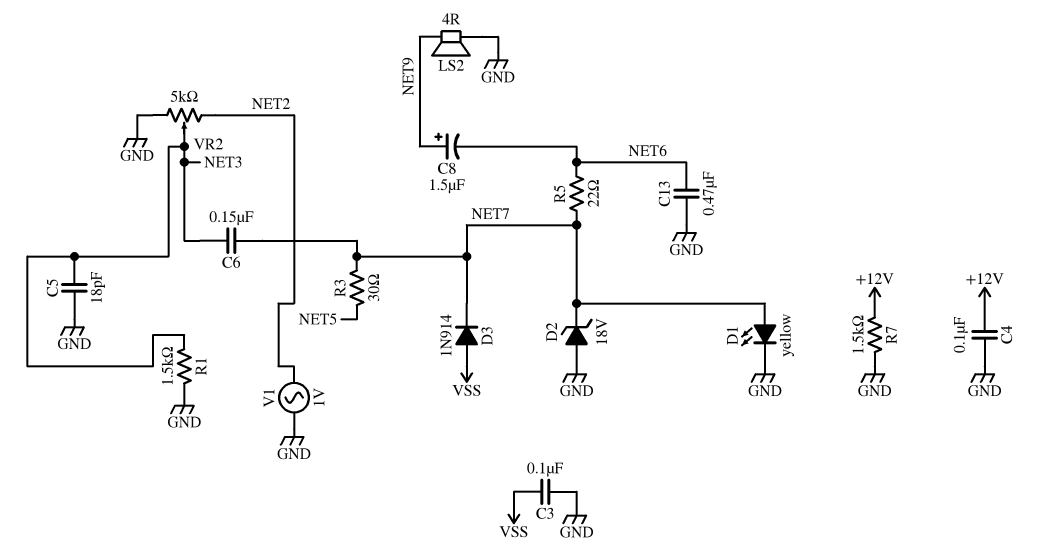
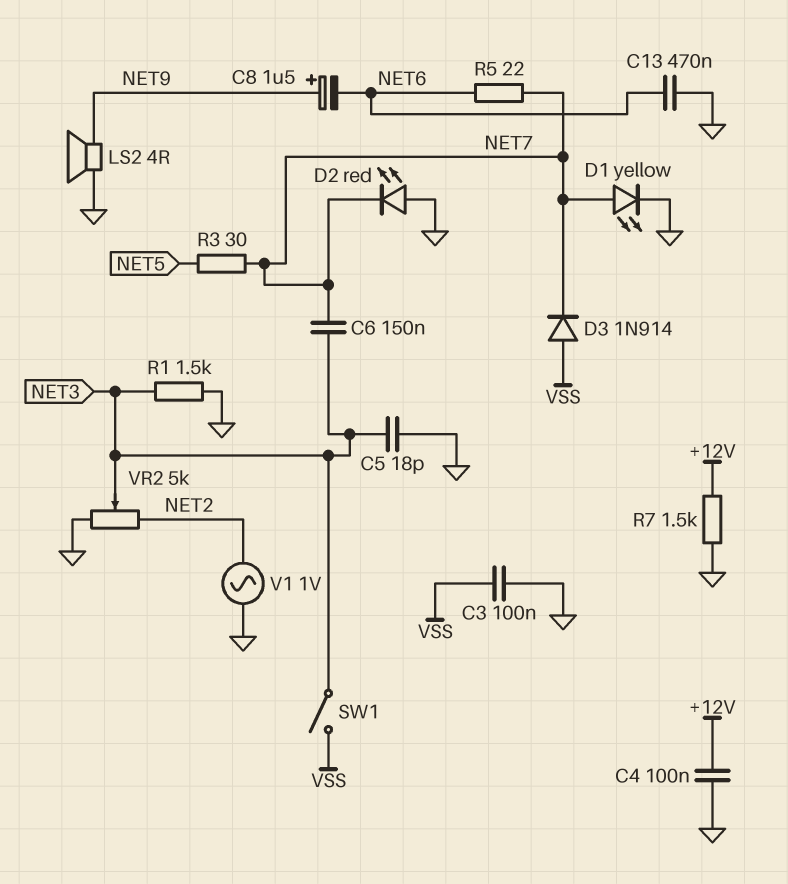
D2: zener 18V (A GND, K NET7) -> LED red (A GND, K NET7)
SW1: none -> switch (NET3, VSS)

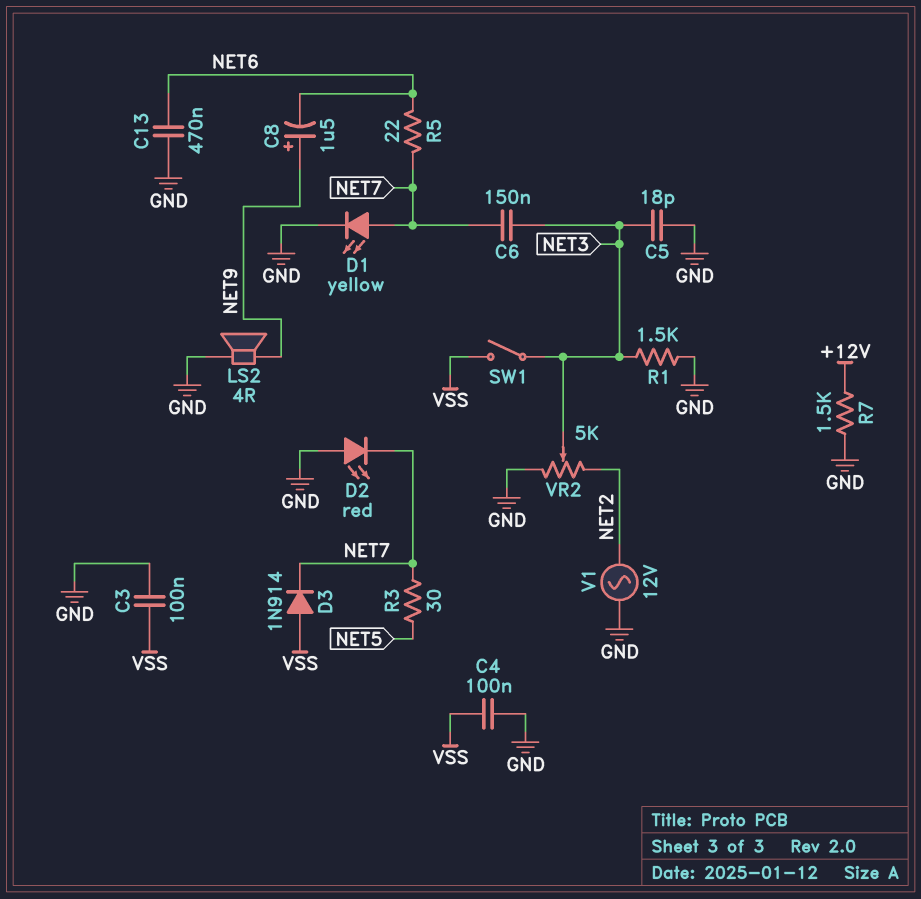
C4: 100nF (+12V, GND) -> 100nF (GND, VSS)
V1: AC 1V (GND, NET2) -> AC 12V (GND, NET2)

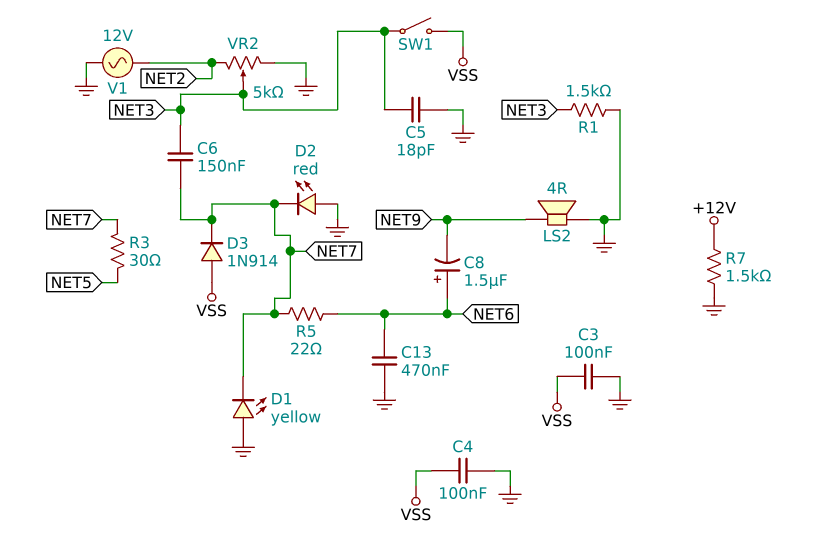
C8: 1.5uF (plus NET9, minus NET6) -> 1.5uF (plus NET6, minus NET9)
D1: LED yellow (A NET7, K GND) -> LED yellow (A GND, K NET7)

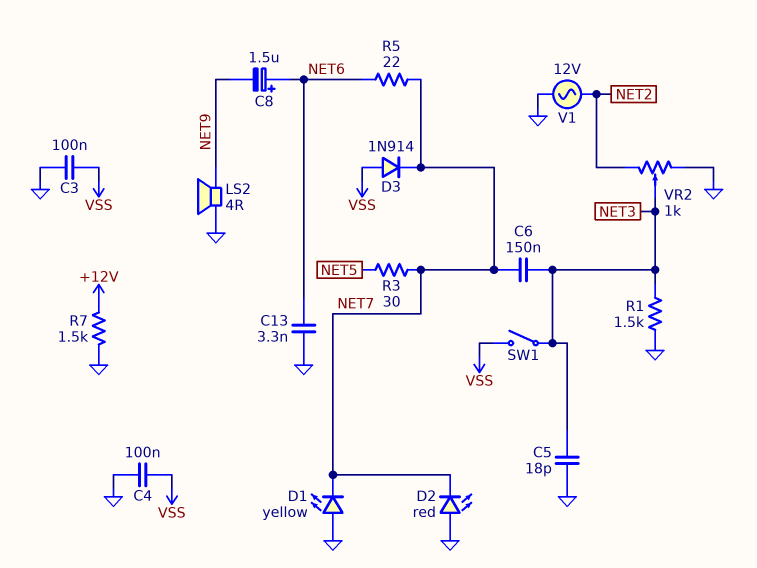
C13: 470nF (GND, NET6) -> 3.3nF (GND, NET6)
VR2: 5k (GND, NET2, wiper NET3) -> 1k (GND, NET2, wiper NET3)

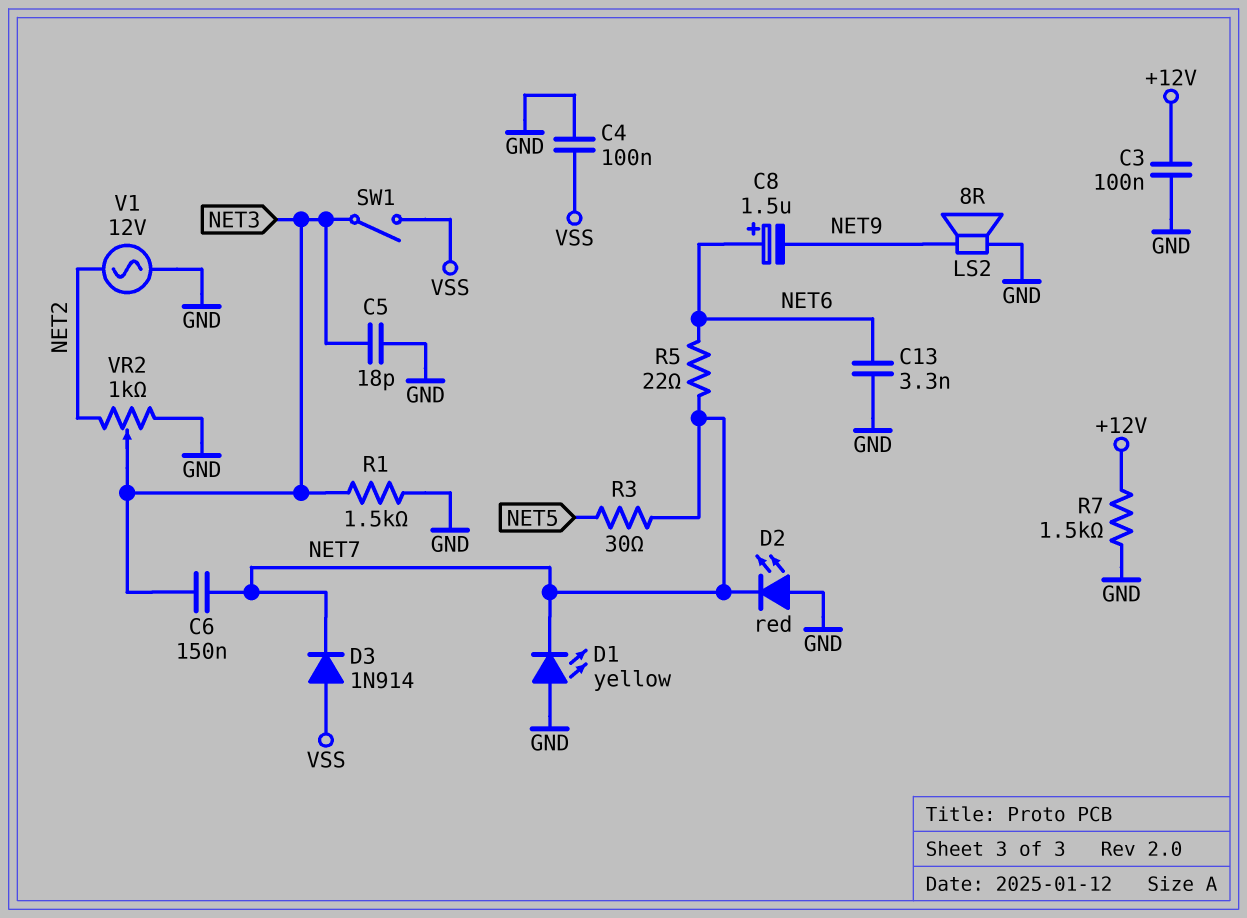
C3: 100nF (GND, VSS) -> 100nF (+12V, GND)
LS2: speaker 4R (GND, NET9) -> speaker 8R (GND, NET9)

